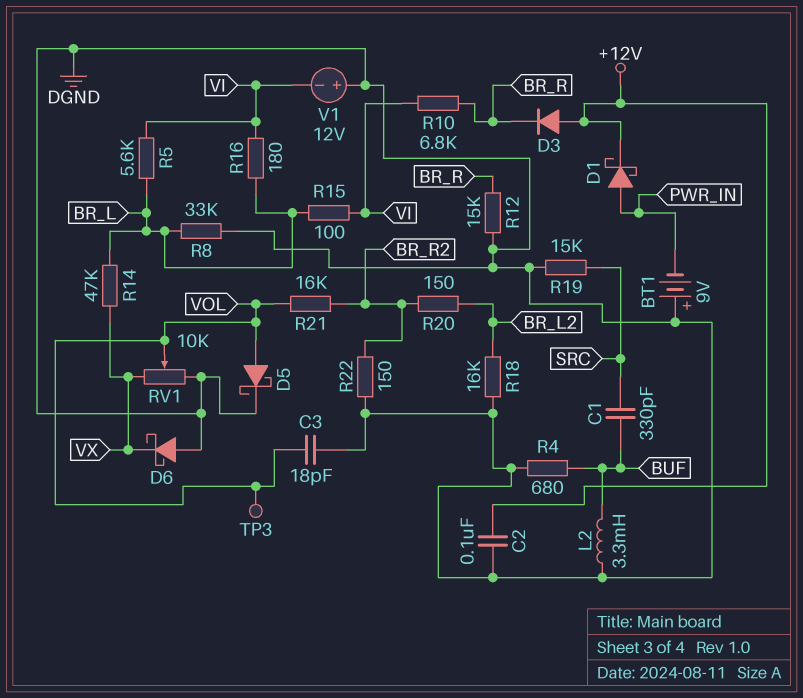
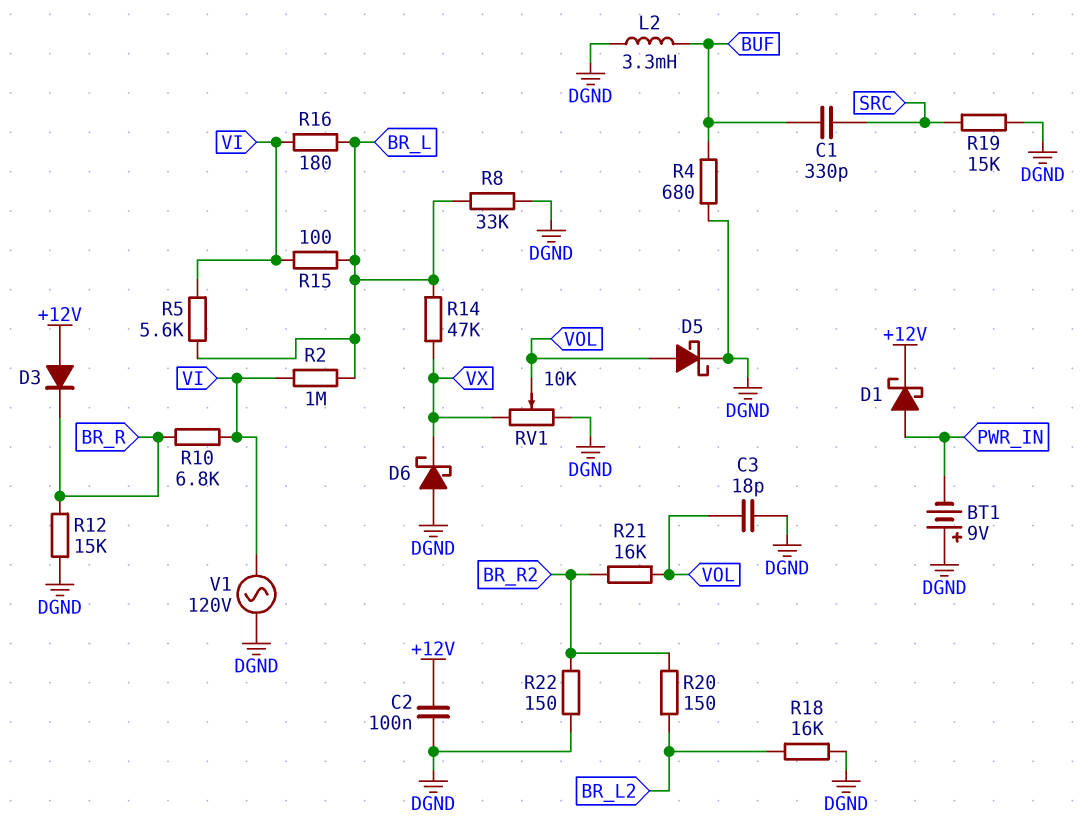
R2: none -> 1M (BR_L, VI)
TP3: test point (VOL) -> none
V1: 12V (plus DGND, minus VI) -> AC 120V (DGND, VI)

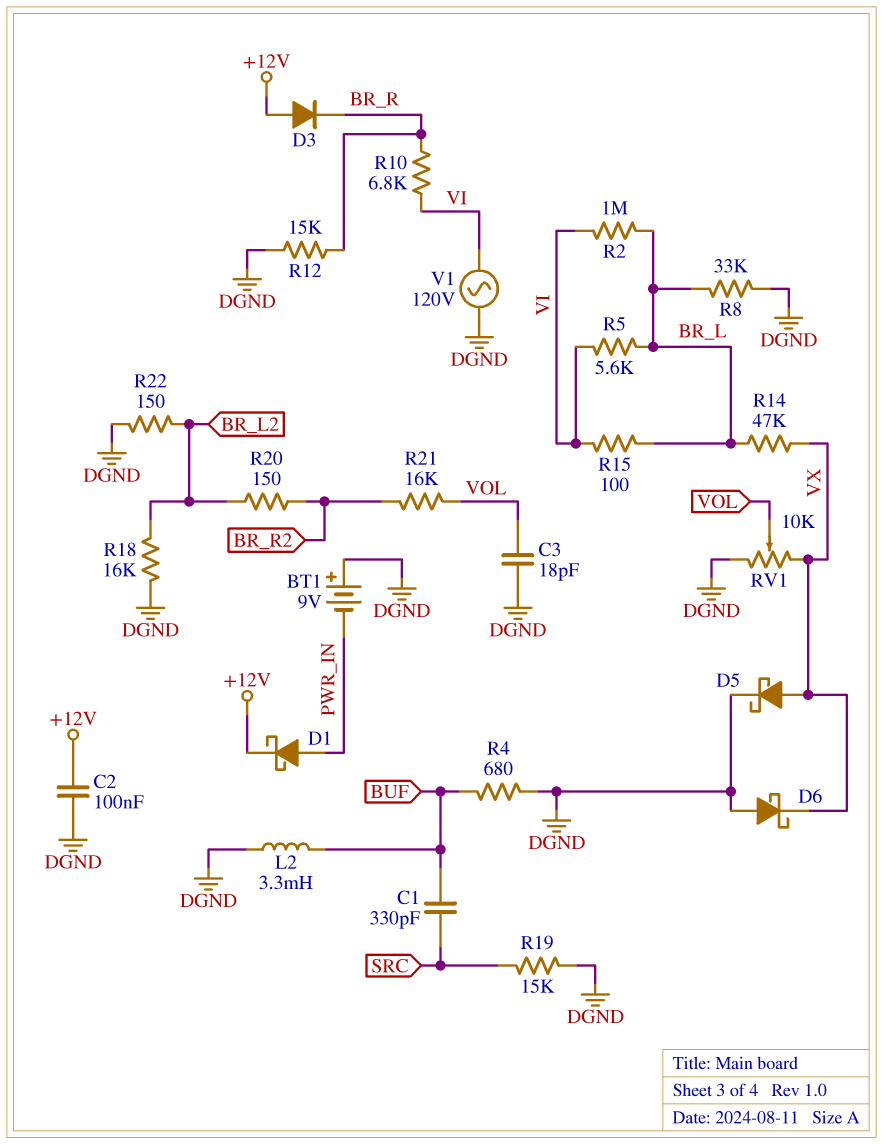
D5: schottky (A VOL, K DGND) -> schottky (A VX, K DGND)
R16: 180 (BR_L, VI) -> none
R22: 150 (BR_R2, DGND) -> 150 (BR_L2, DGND)

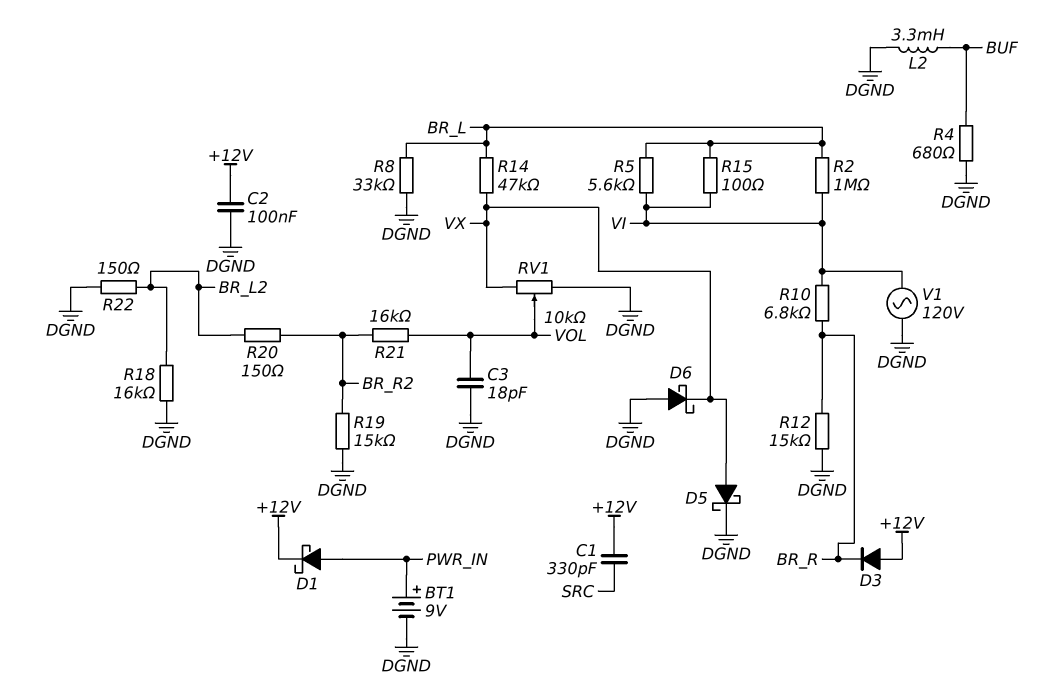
BT1: 9V (plus DGND, minus PWR_IN) -> 9V (plus PWR_IN, minus DGND)
C1: 330pF (BUF, SRC) -> 330pF (+12V, SRC)
R19: 15k (DGND, SRC) -> 15k (BR_R2, DGND)

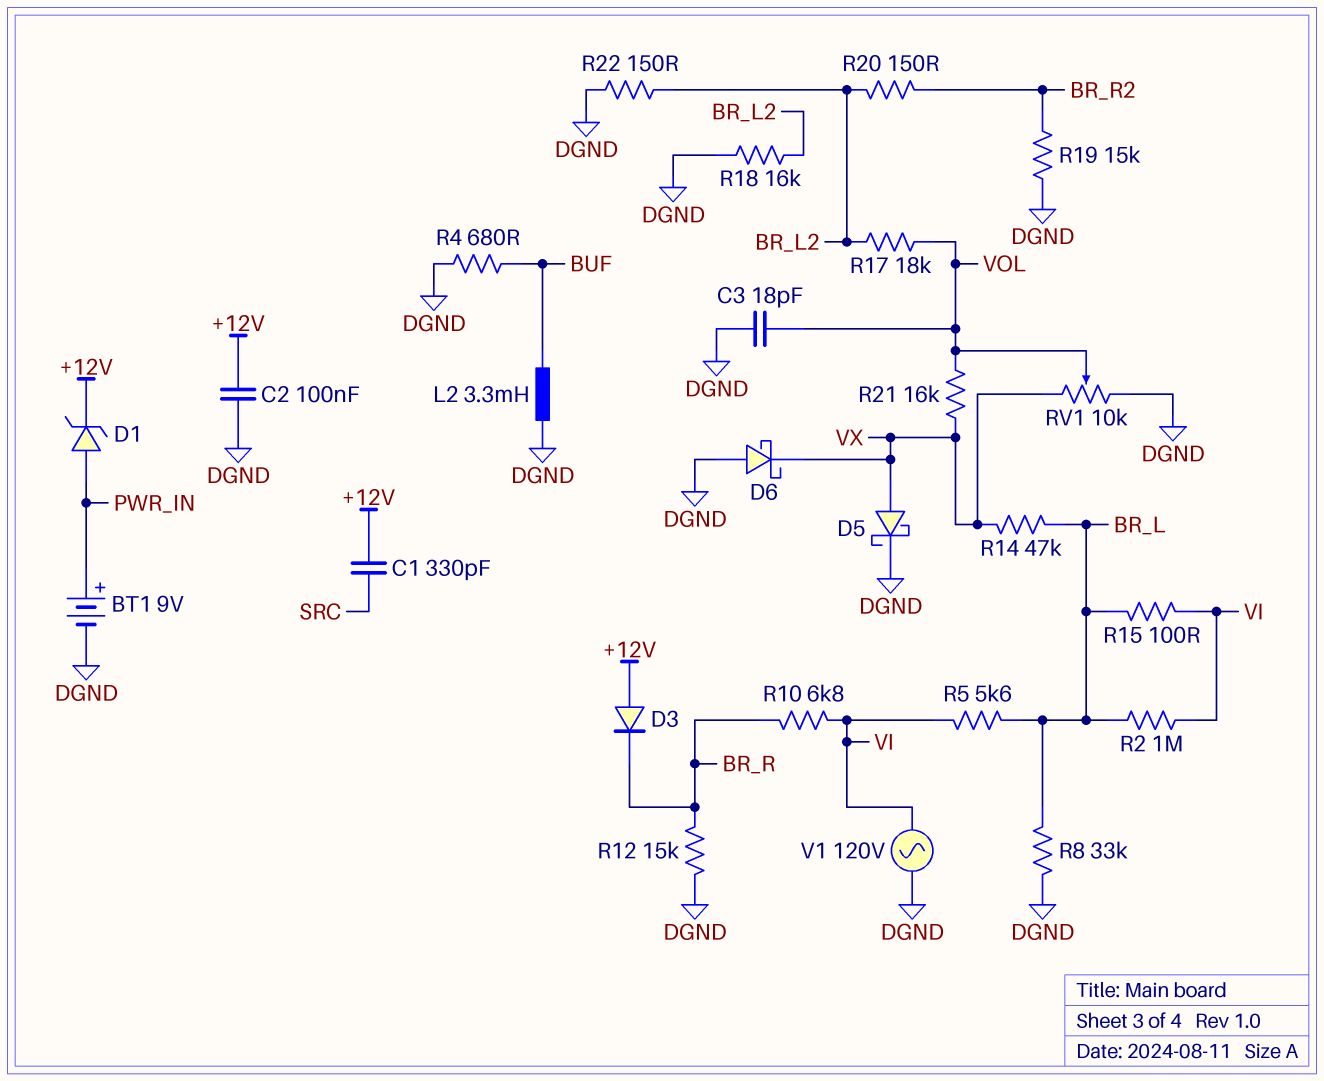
D1: schottky (A PWR_IN, K +12V) -> zener (A PWR_IN, K +12V)
R17: none -> 18k (BR_L2, VOL)
R21: 16k (BR_R2, VOL) -> 16k (VOL, VX)

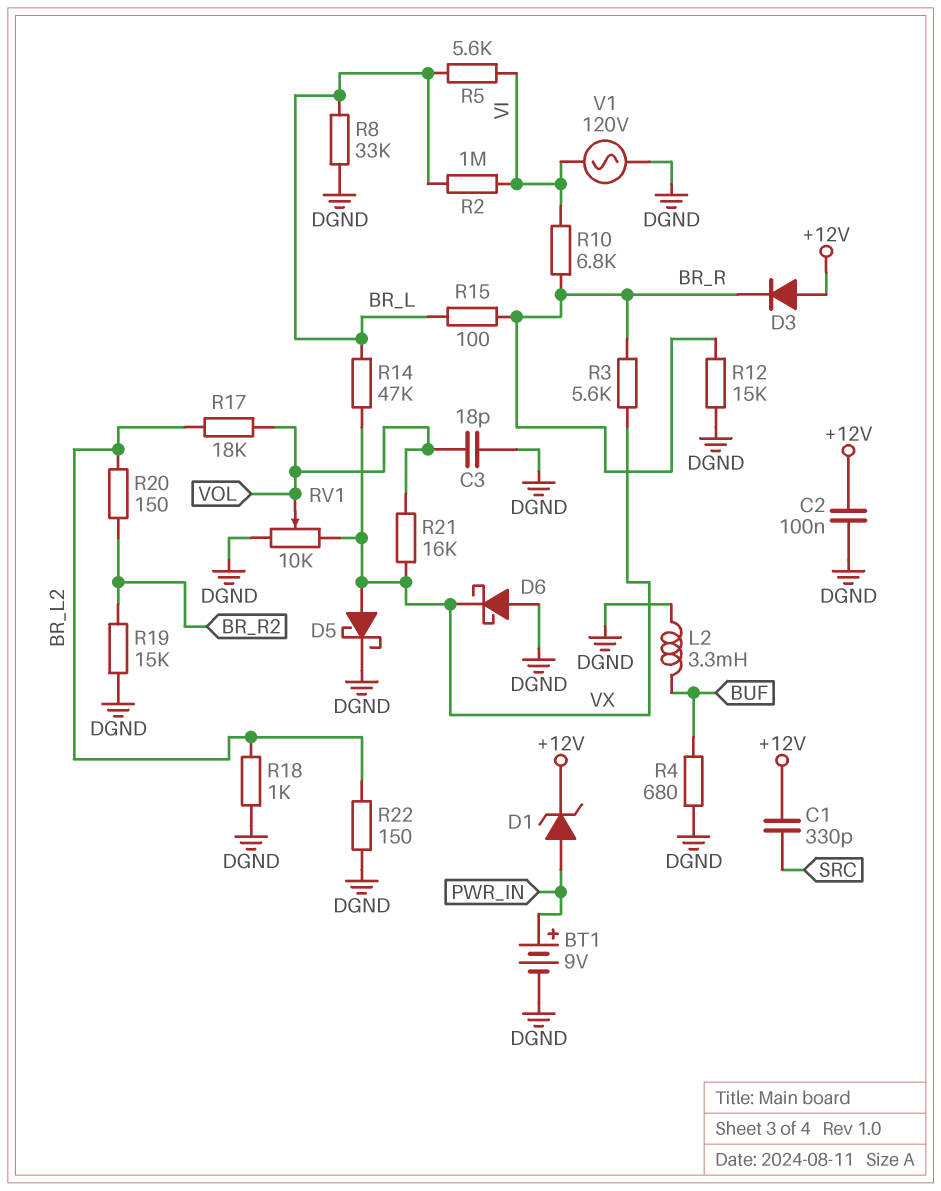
R3: none -> 5.6k (BR_R, VX)
R15: 100 (BR_L, VI) -> 100 (BR_L, BR_R)
R18: 16k (BR_L2, DGND) -> 1k (BR_L2, DGND)

